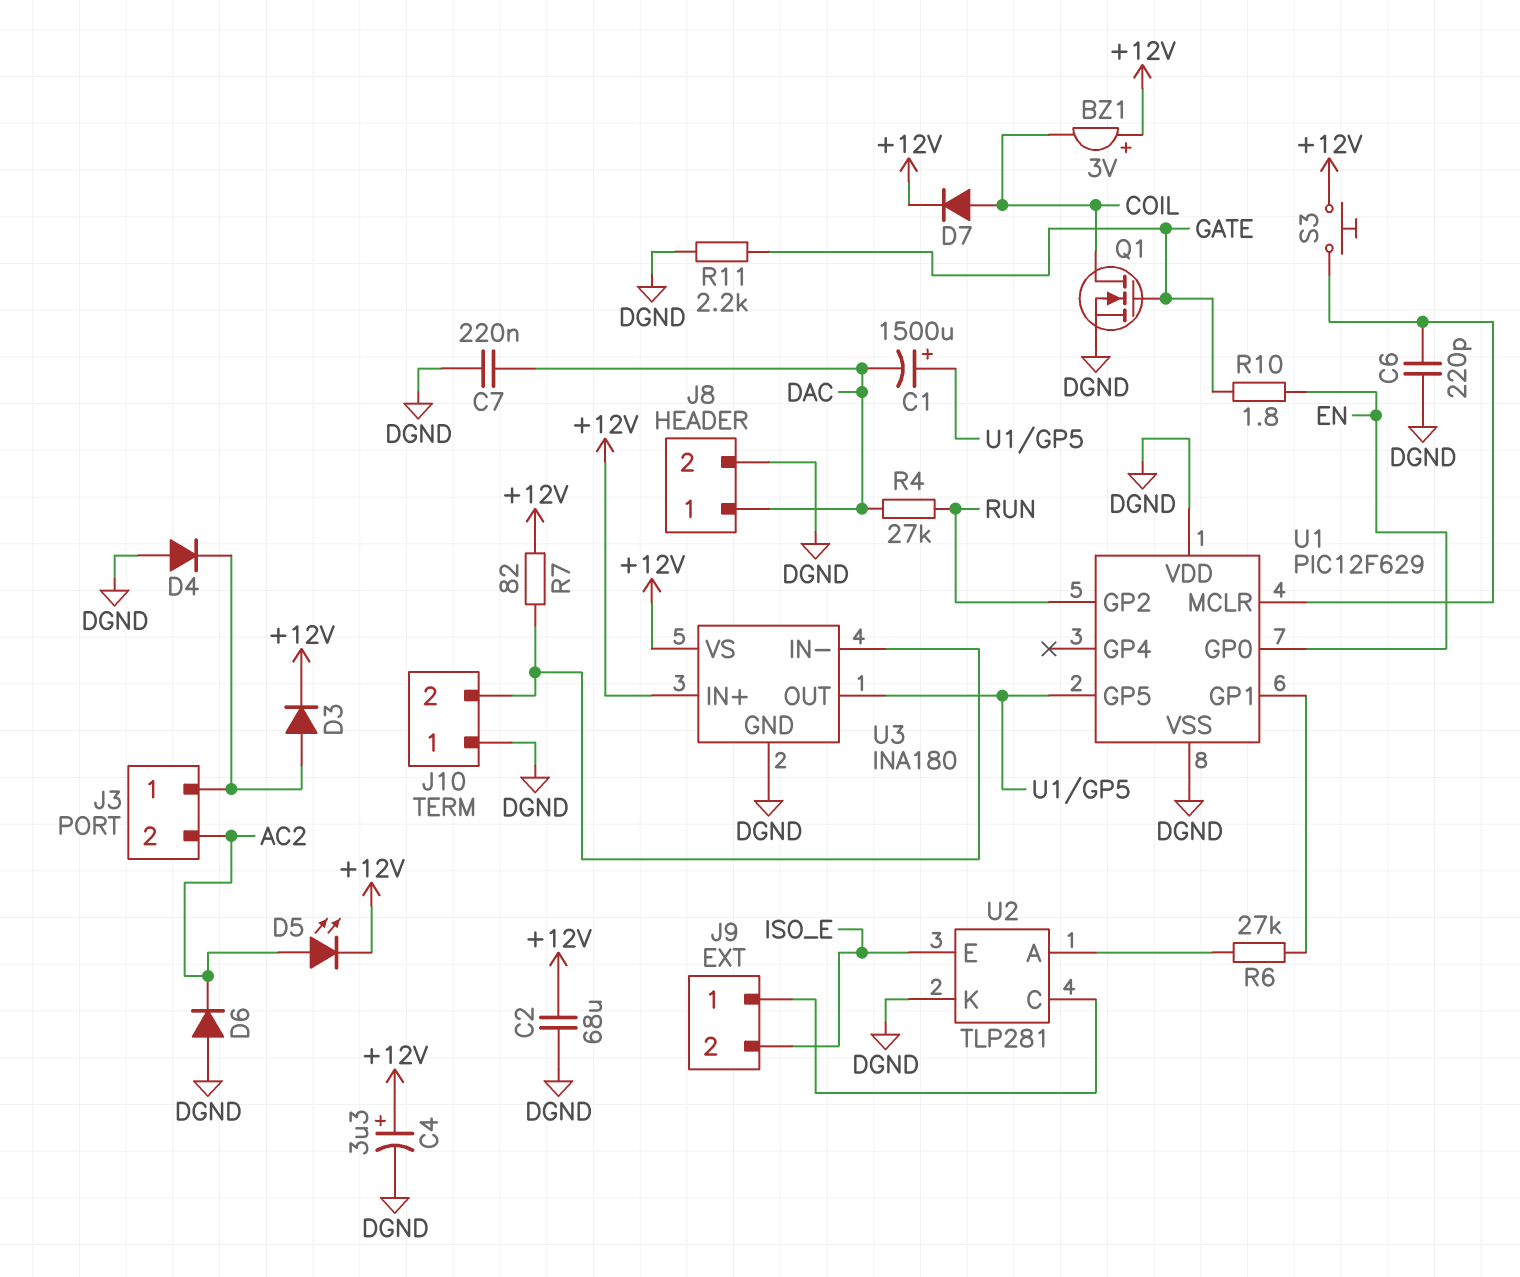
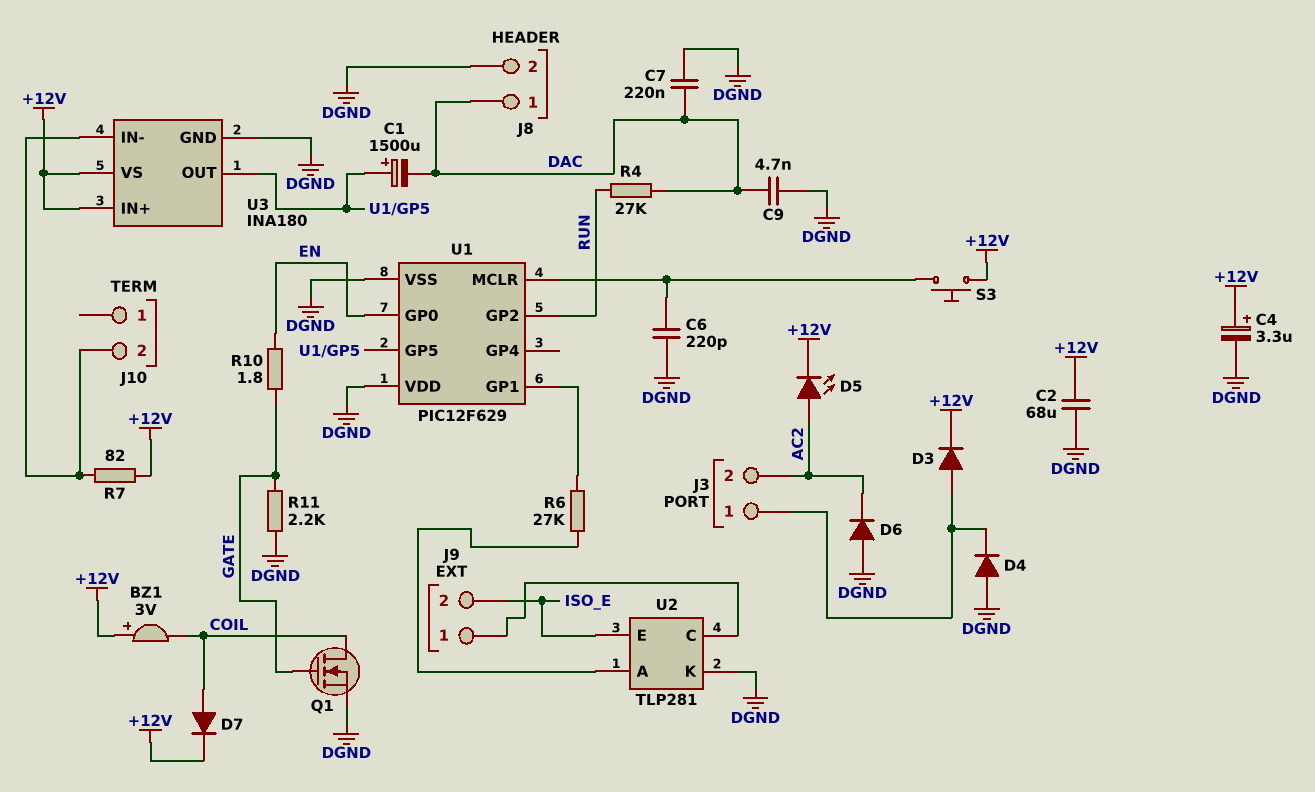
C9: none -> 4.7nF (DAC, DGND)
J10 pin 1: DGND -> none

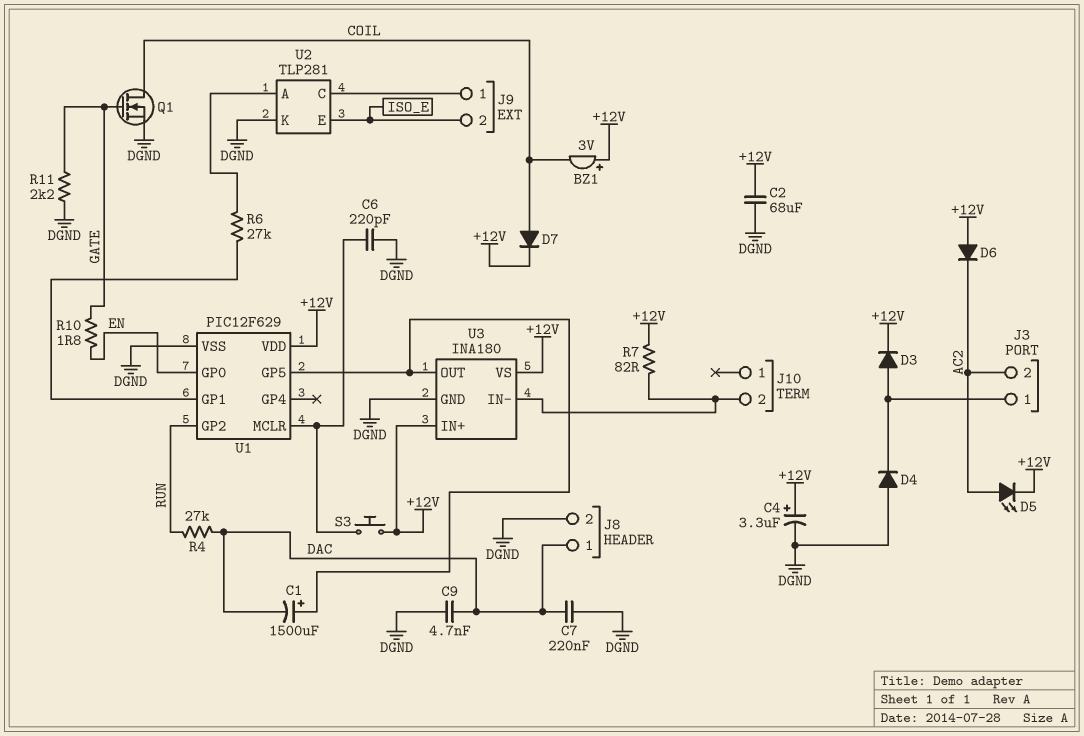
D6: diode (A DGND, K AC2) -> diode (A +12V, K AC2)
U1 pin VDD: DGND -> +12V

